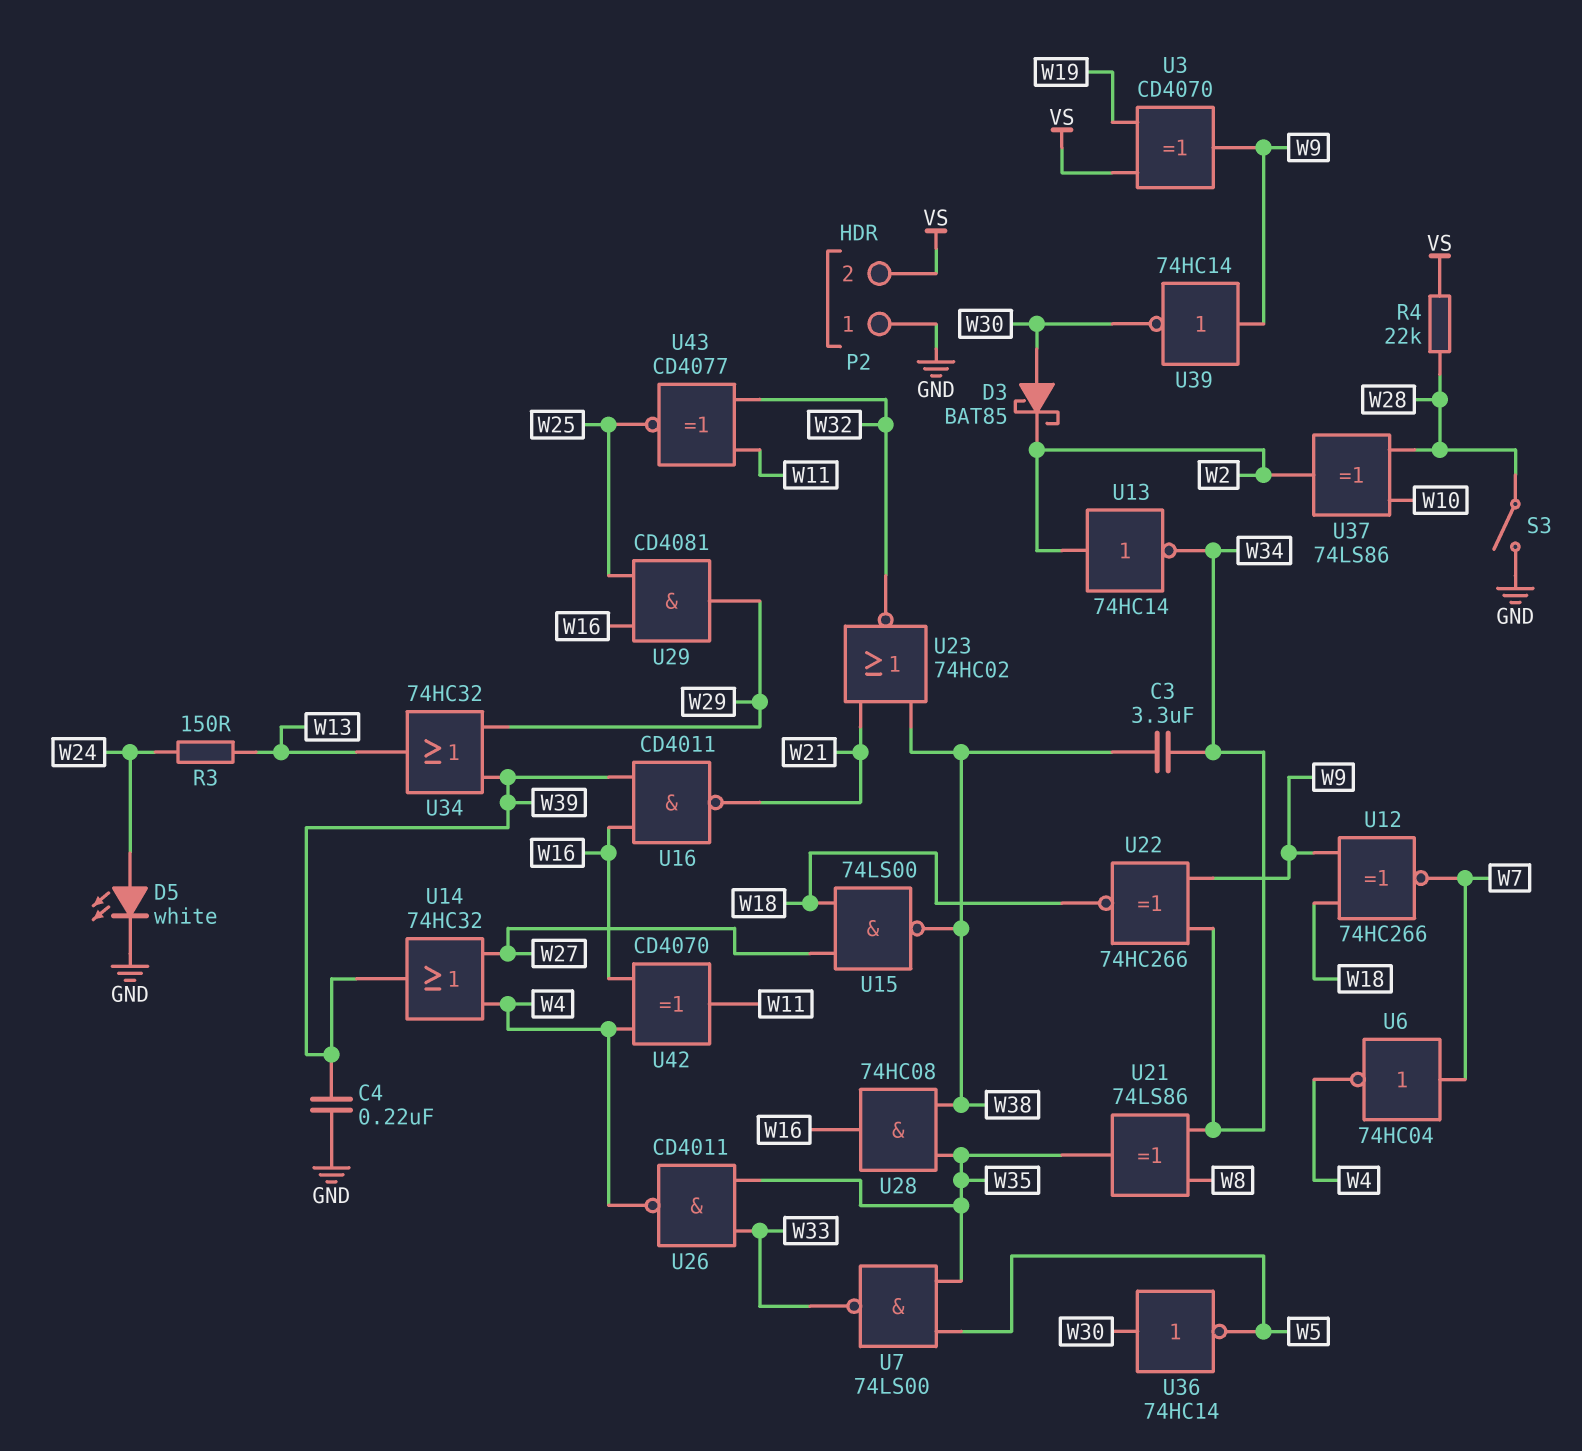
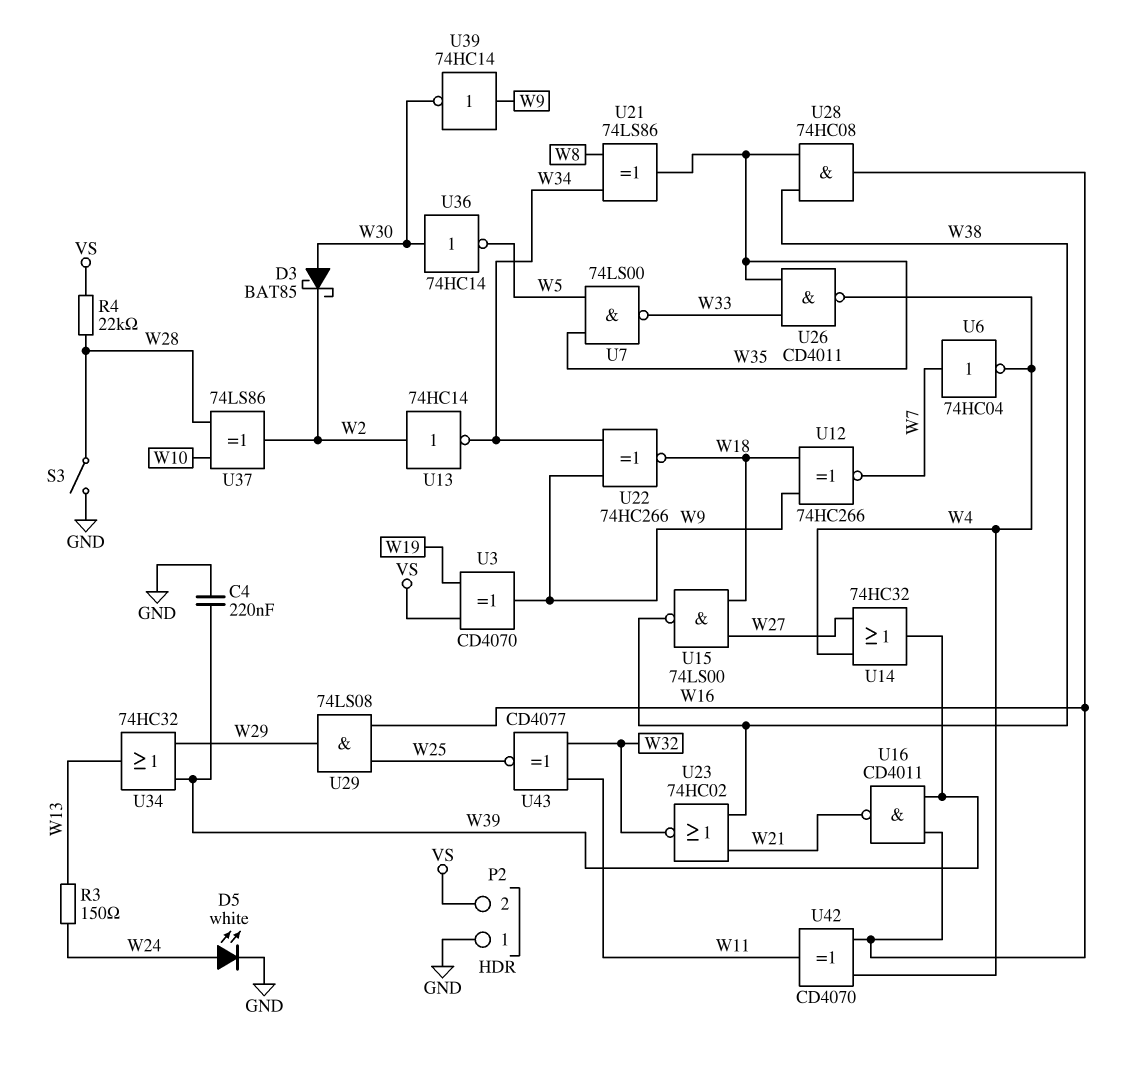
C3: 3.3uF (W34, W38) -> none
U29: AND CD4081 (in W16, in W25, out W29) -> AND 74LS08 (in W16, in W25, out W29)

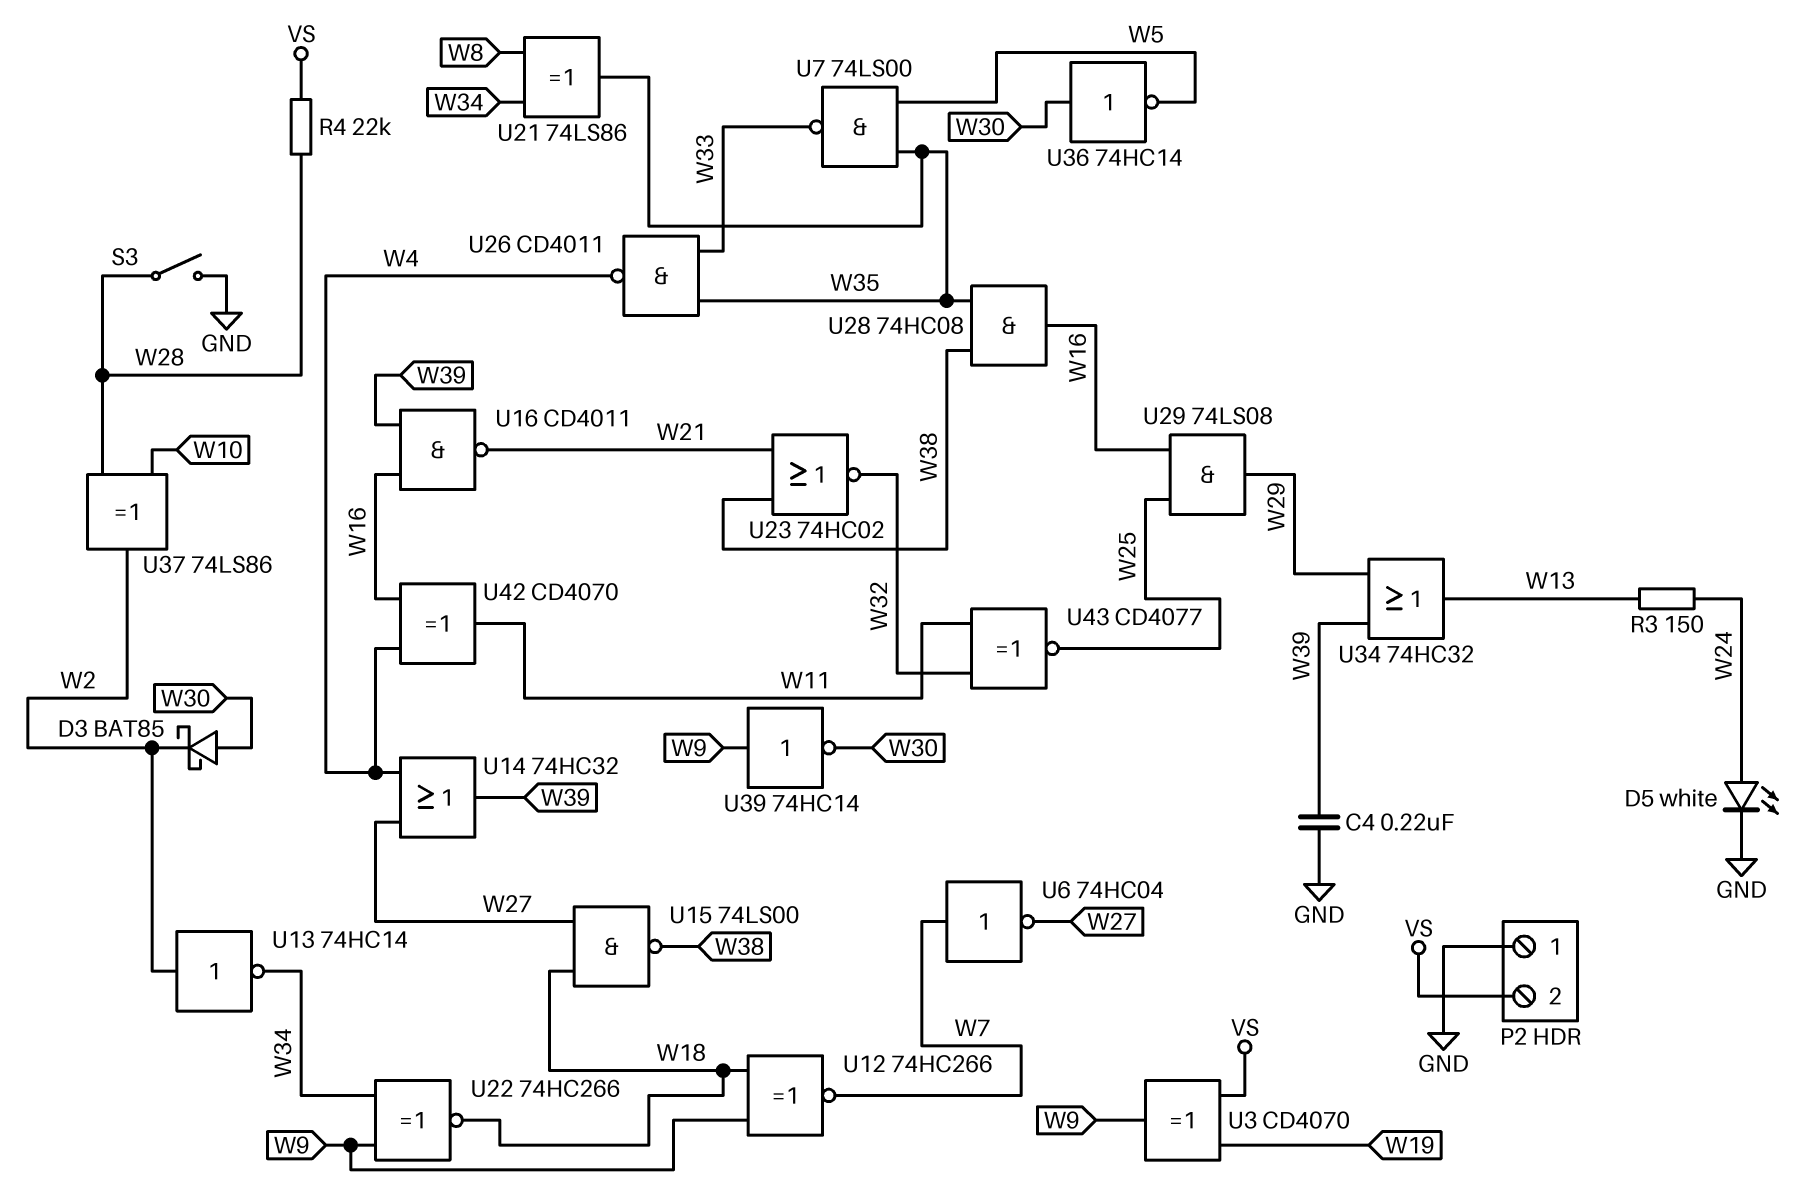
U6: NOT 74HC04 (in W7, out W4) -> NOT 74HC04 (in W7, out W27)

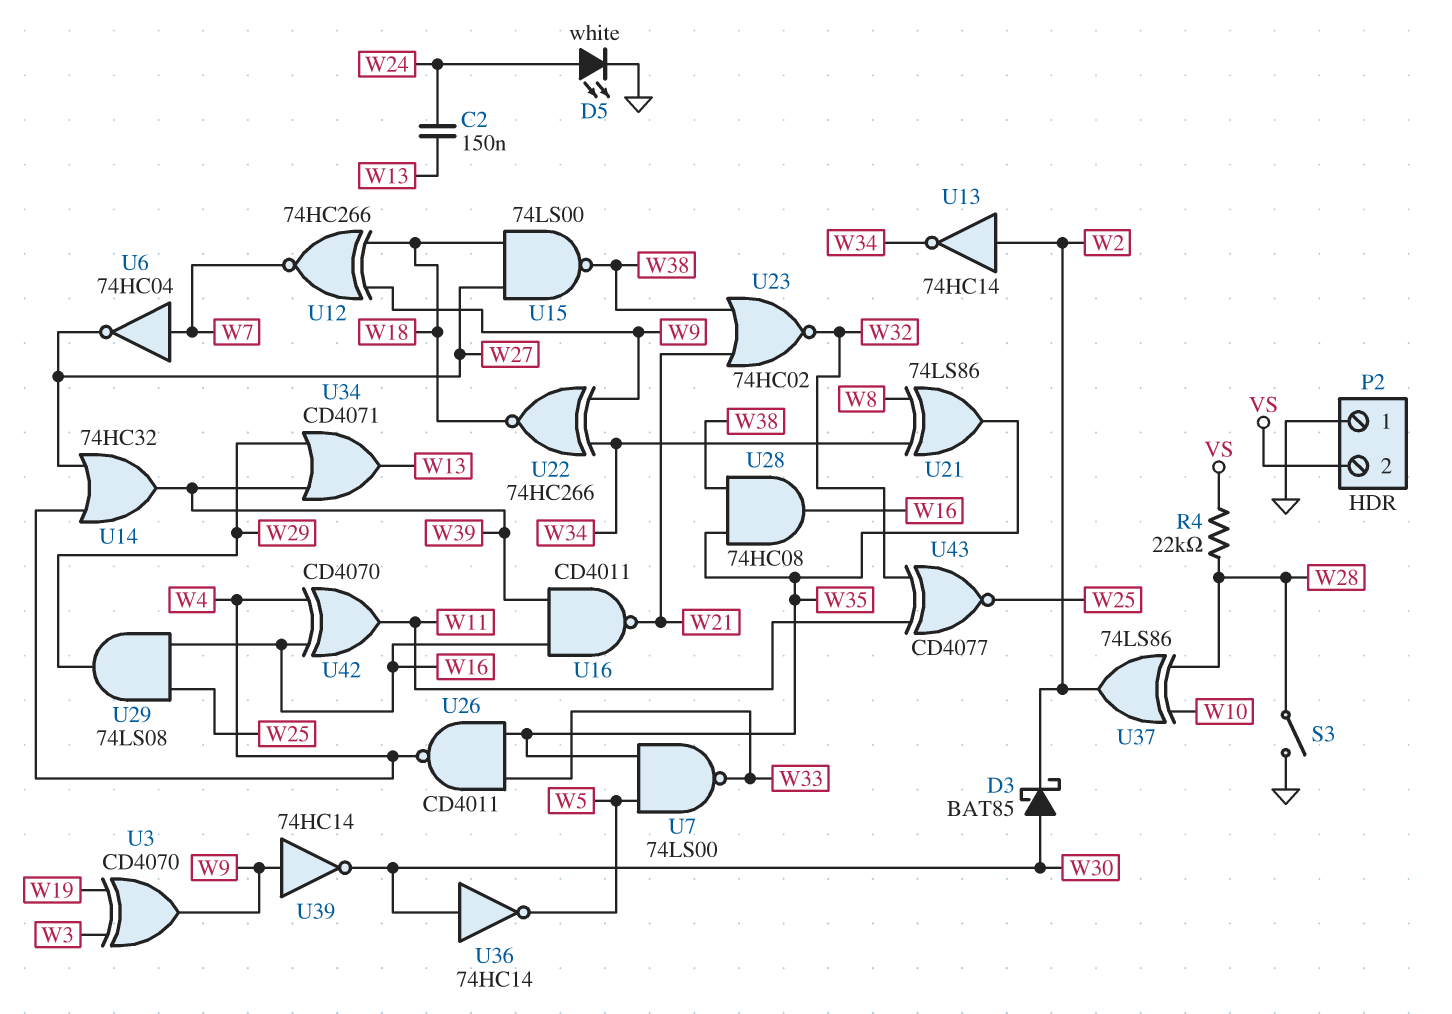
C2: none -> 150nF (W13, W24)
C4: 220nF (GND, W39) -> none
R3: 150 (W13, W24) -> none
U3: XOR CD4070 (in VS, in W19, out W9) -> XOR CD4070 (in W3, in W19, out W9)
U34: OR 74HC32 (in W29, in W39, out W13) -> OR CD4071 (in W29, in W39, out W13)

